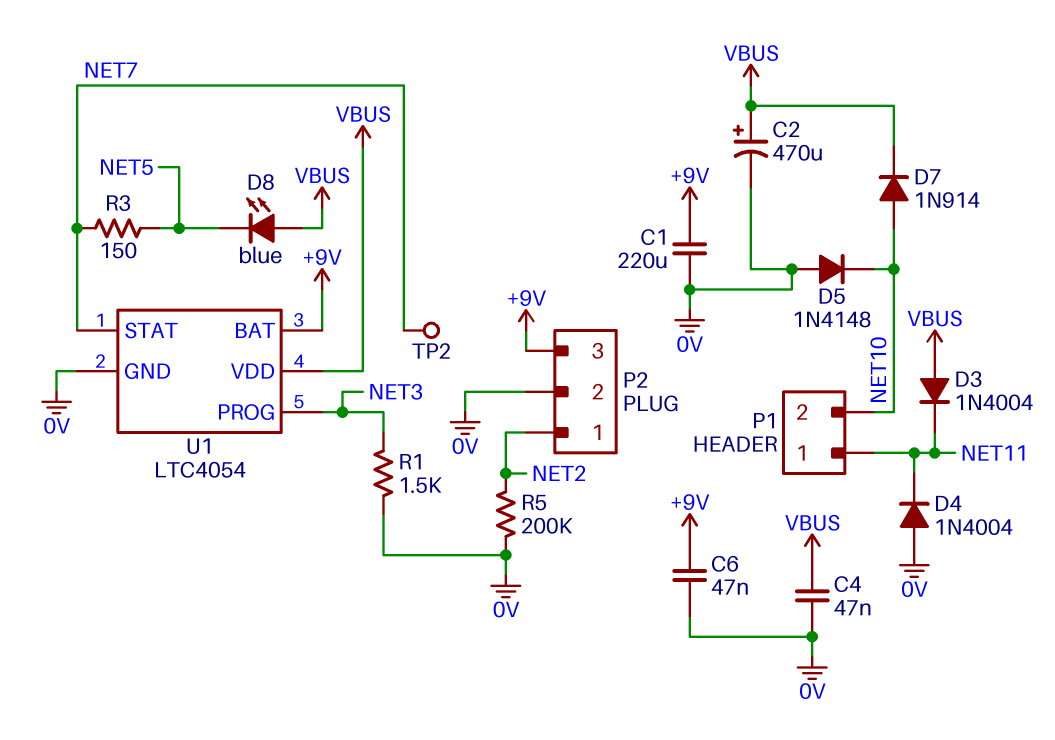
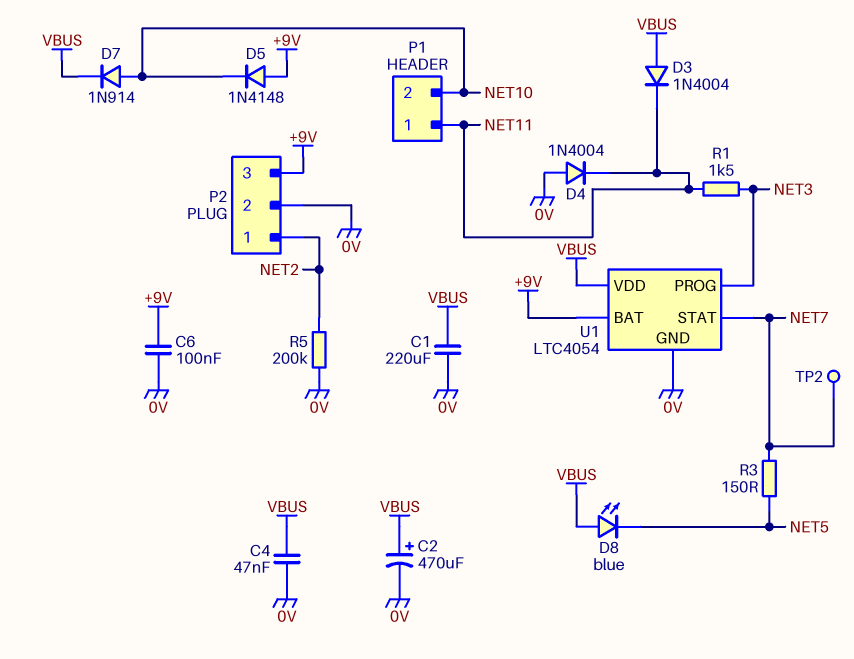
C1: 220uF (+9V, 0V) -> 220uF (0V, VBUS)
C6: 47nF (+9V, 0V) -> 100nF (+9V, 0V)
D5: diode 1N4148 (A 0V, K NET10) -> diode 1N4148 (A +9V, K NET10)
R1: 1.5k (0V, NET3) -> 1.5k (NET3, NET11)

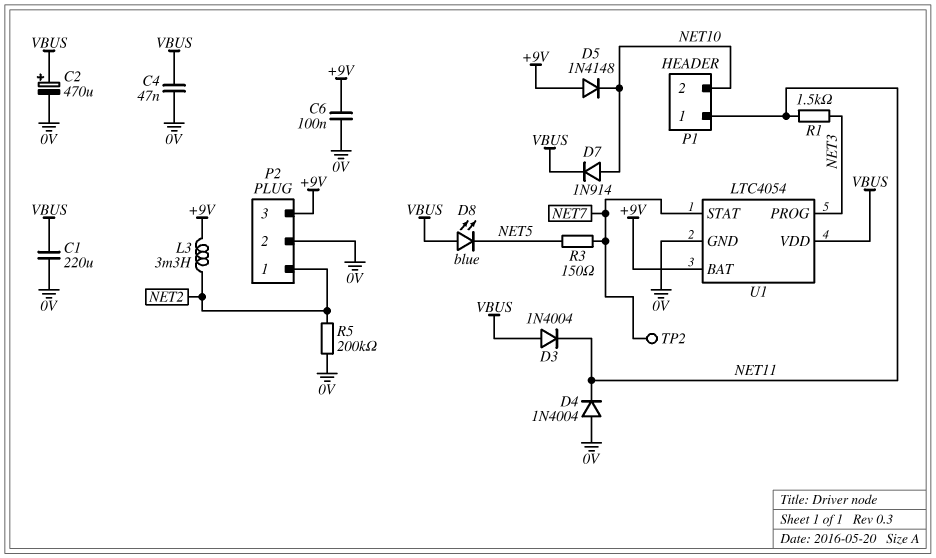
L3: none -> 3.3mH (+9V, NET2)

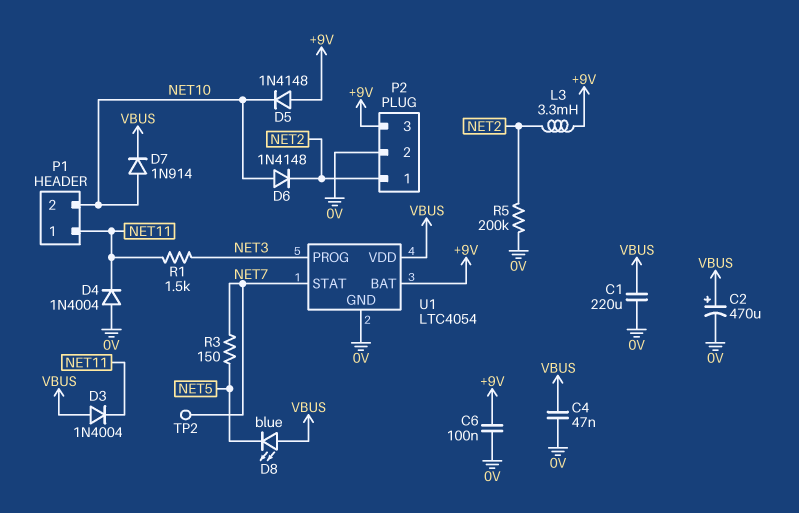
D6: none -> diode 1N4148 (A NET10, K NET2)

